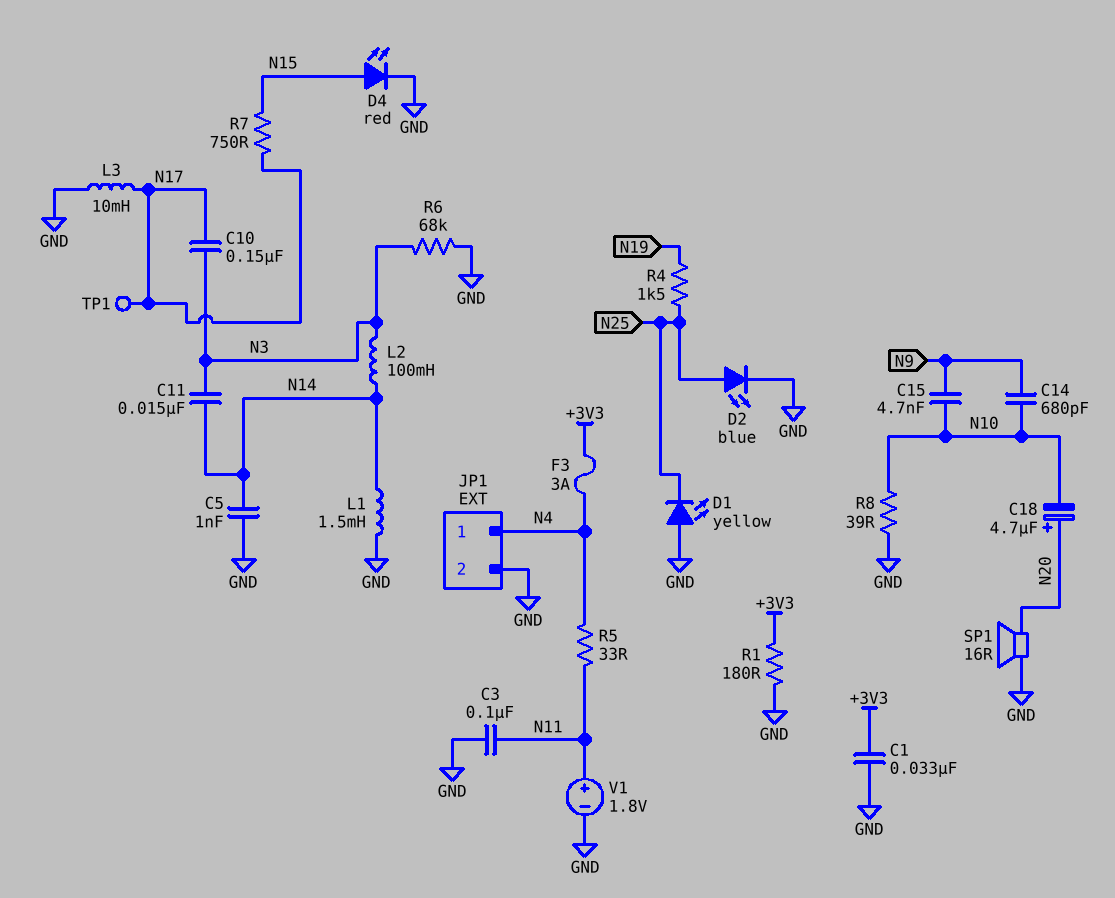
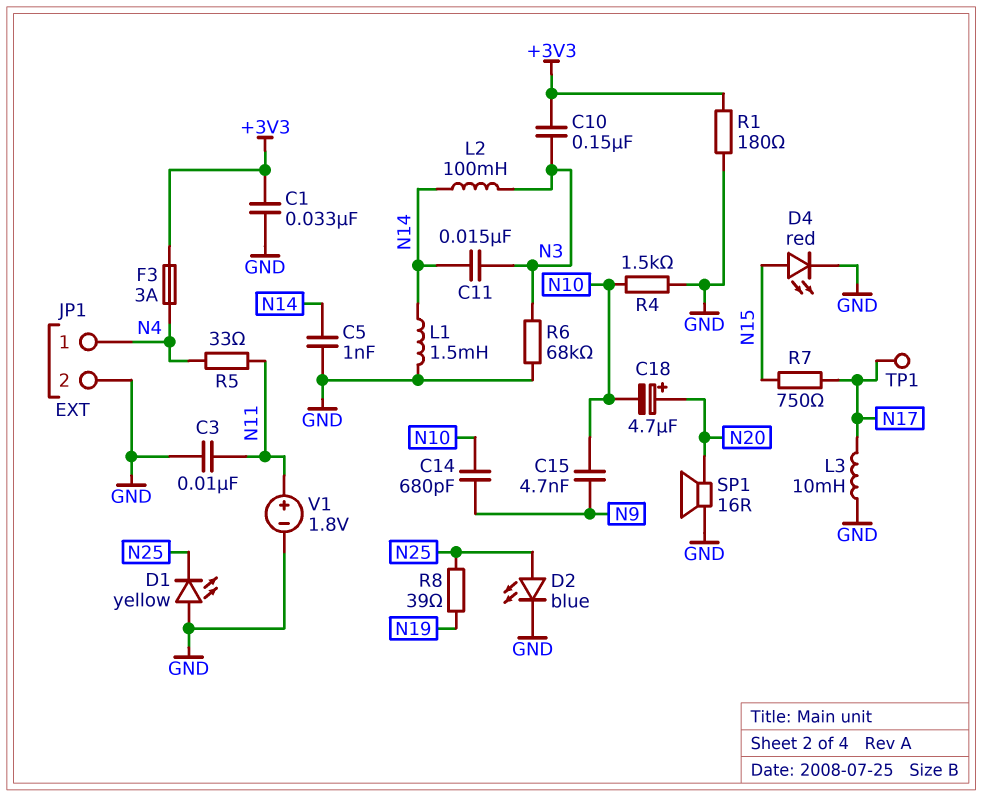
C3: 100nF (GND, N11) -> 10nF (GND, N11)
C10: 150nF (N3, N17) -> 150nF (+3V3, N3)
R4: 1.5k (N19, N25) -> 1.5k (GND, N10)
R8: 39 (GND, N10) -> 39 (N19, N25)

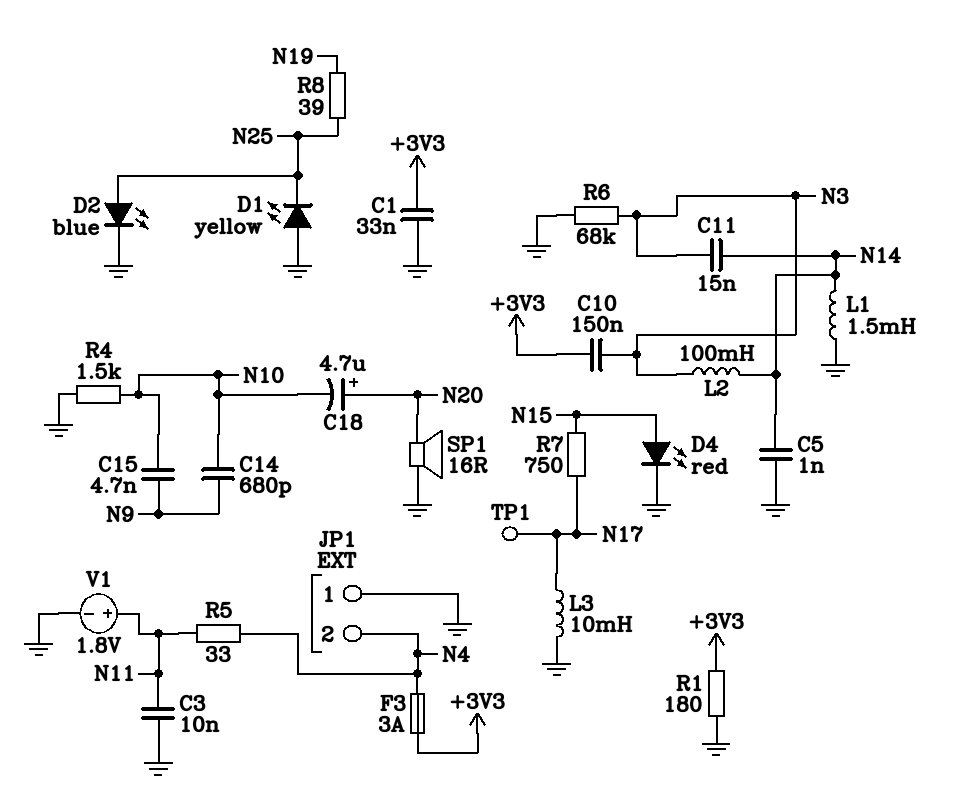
JP1 pin 1: N4 -> GND
JP1 pin 2: GND -> N4

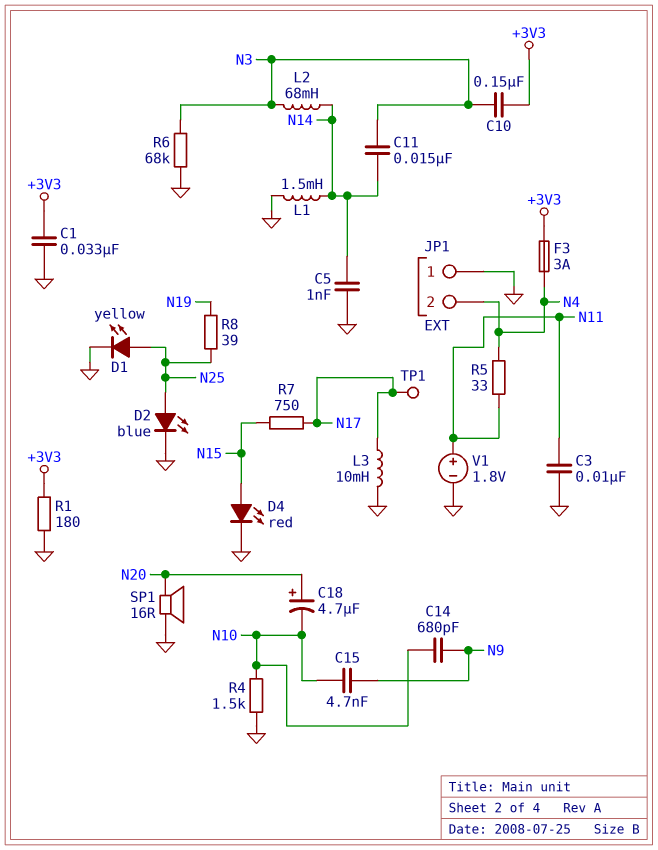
D1: LED yellow (A GND, K N25) -> LED yellow (A N25, K GND)
L2: 100mH (N3, N14) -> 68mH (N3, N14)

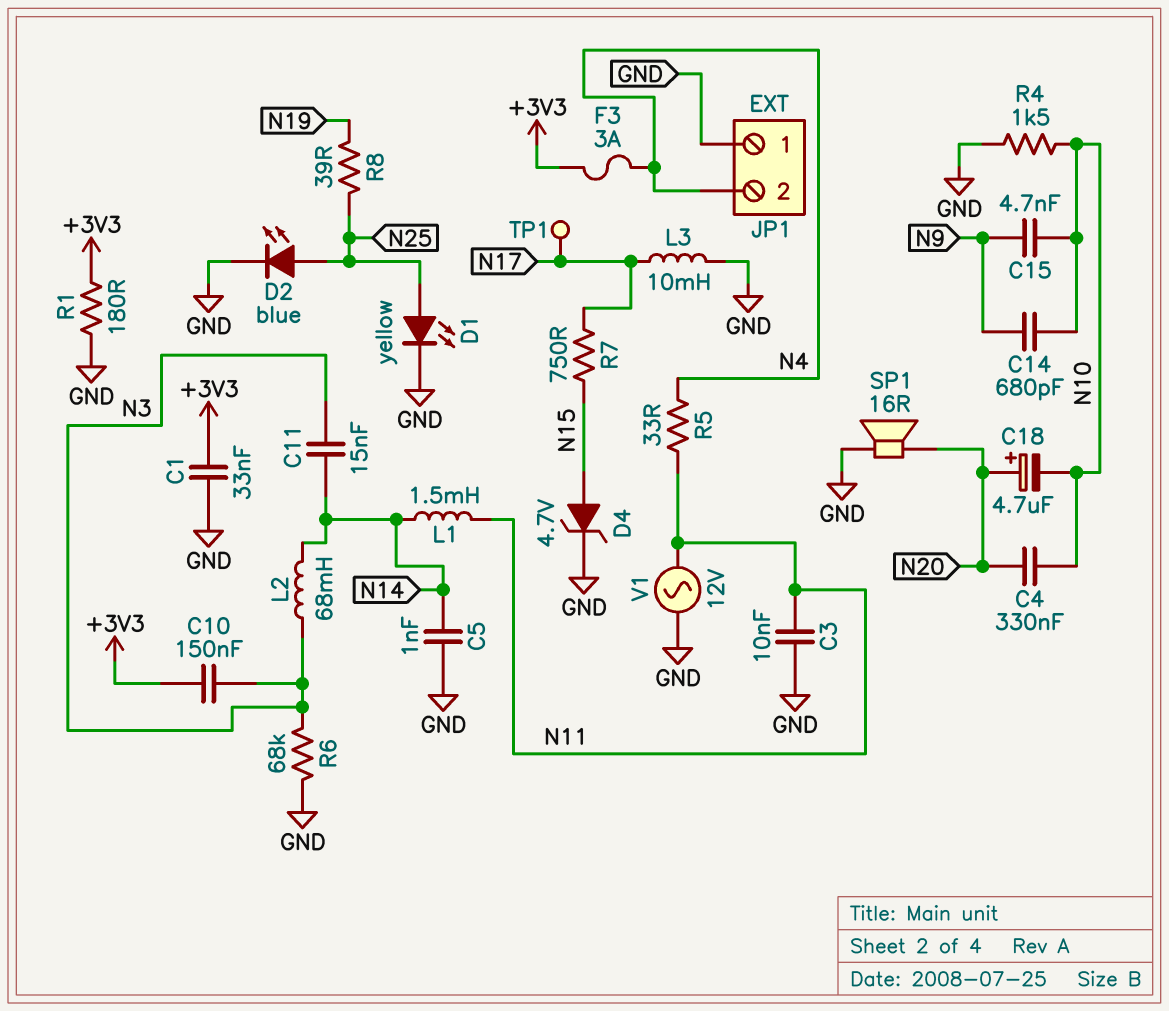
C4: none -> 330nF (N10, N20)
D4: LED red (A N15, K GND) -> zener 4.7V (A N15, K GND)
L1: 1.5mH (GND, N14) -> 1.5mH (N11, N14)
V1: 1.8V (plus N11, minus GND) -> AC 12V (GND, N11)

